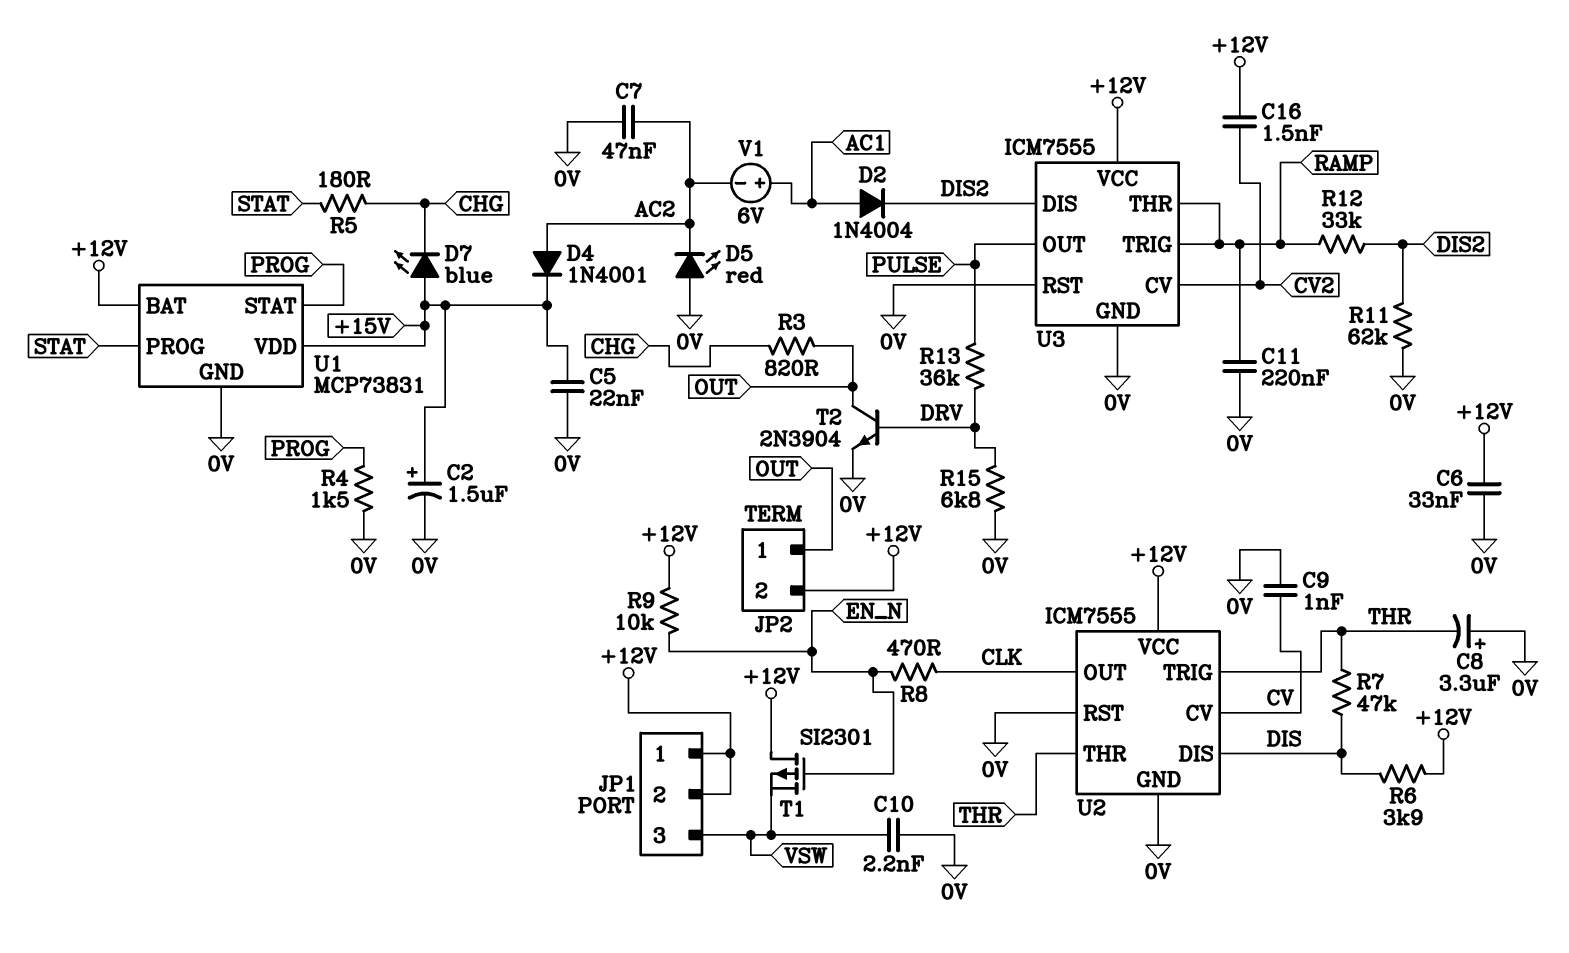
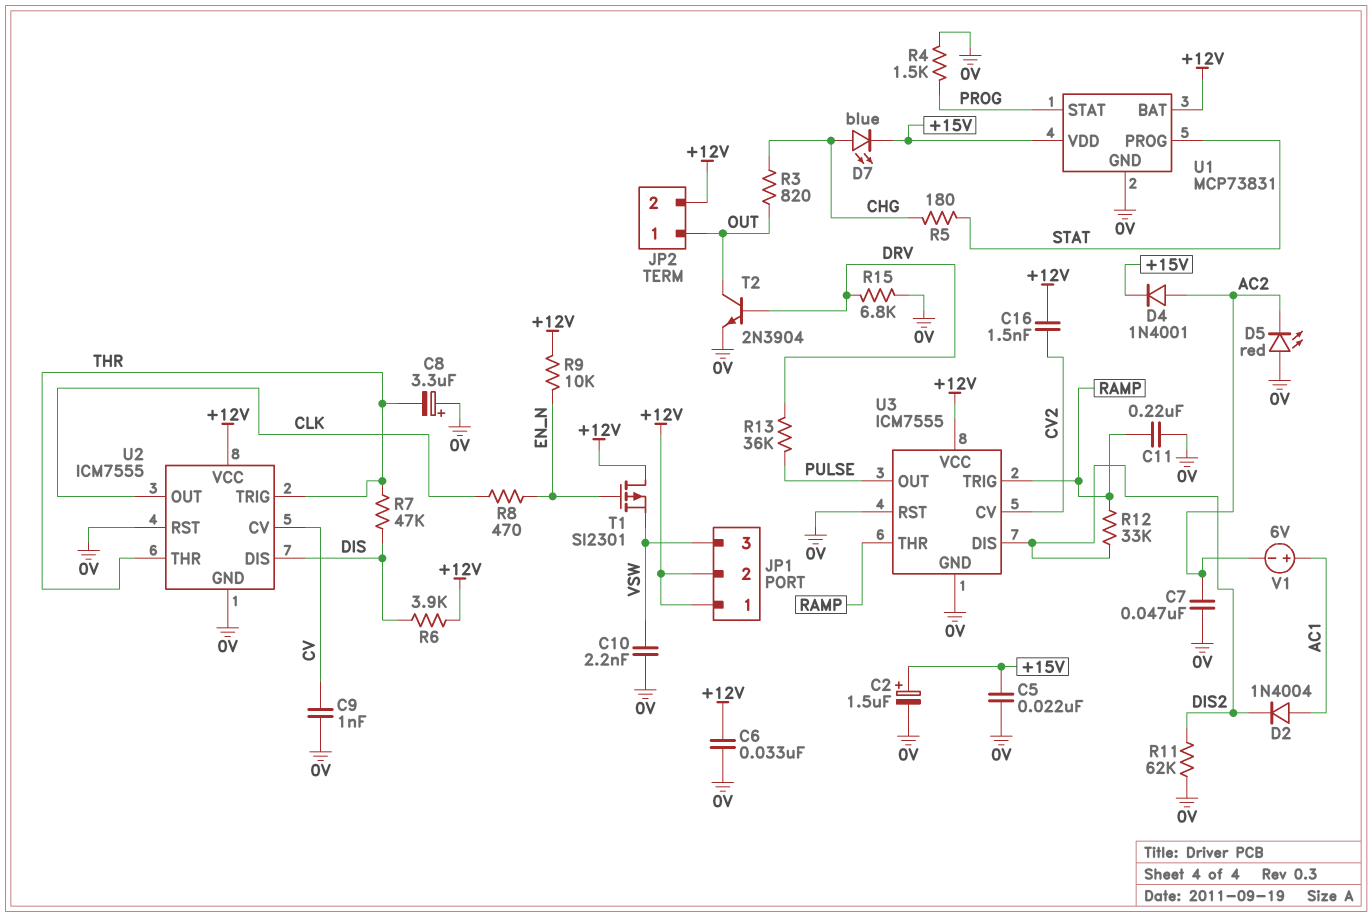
D7: LED blue (A +15V, K CHG) -> LED blue (A CHG, K +15V)

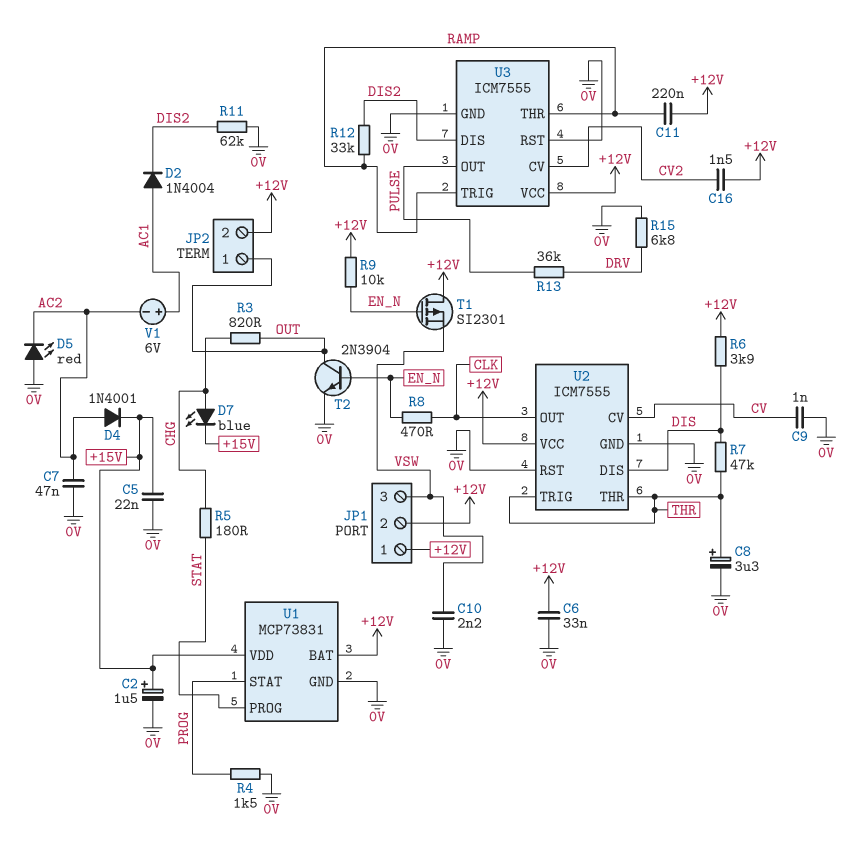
C8: 3.3uF (plus 0V, minus THR) -> 3.3uF (plus THR, minus 0V)
C11: 220nF (0V, RAMP) -> 220nF (+12V, RAMP)
T2: NPN 2N3904 (B DRV, C OUT, E 0V) -> NPN 2N3904 (B EN_N, C OUT, E 0V)

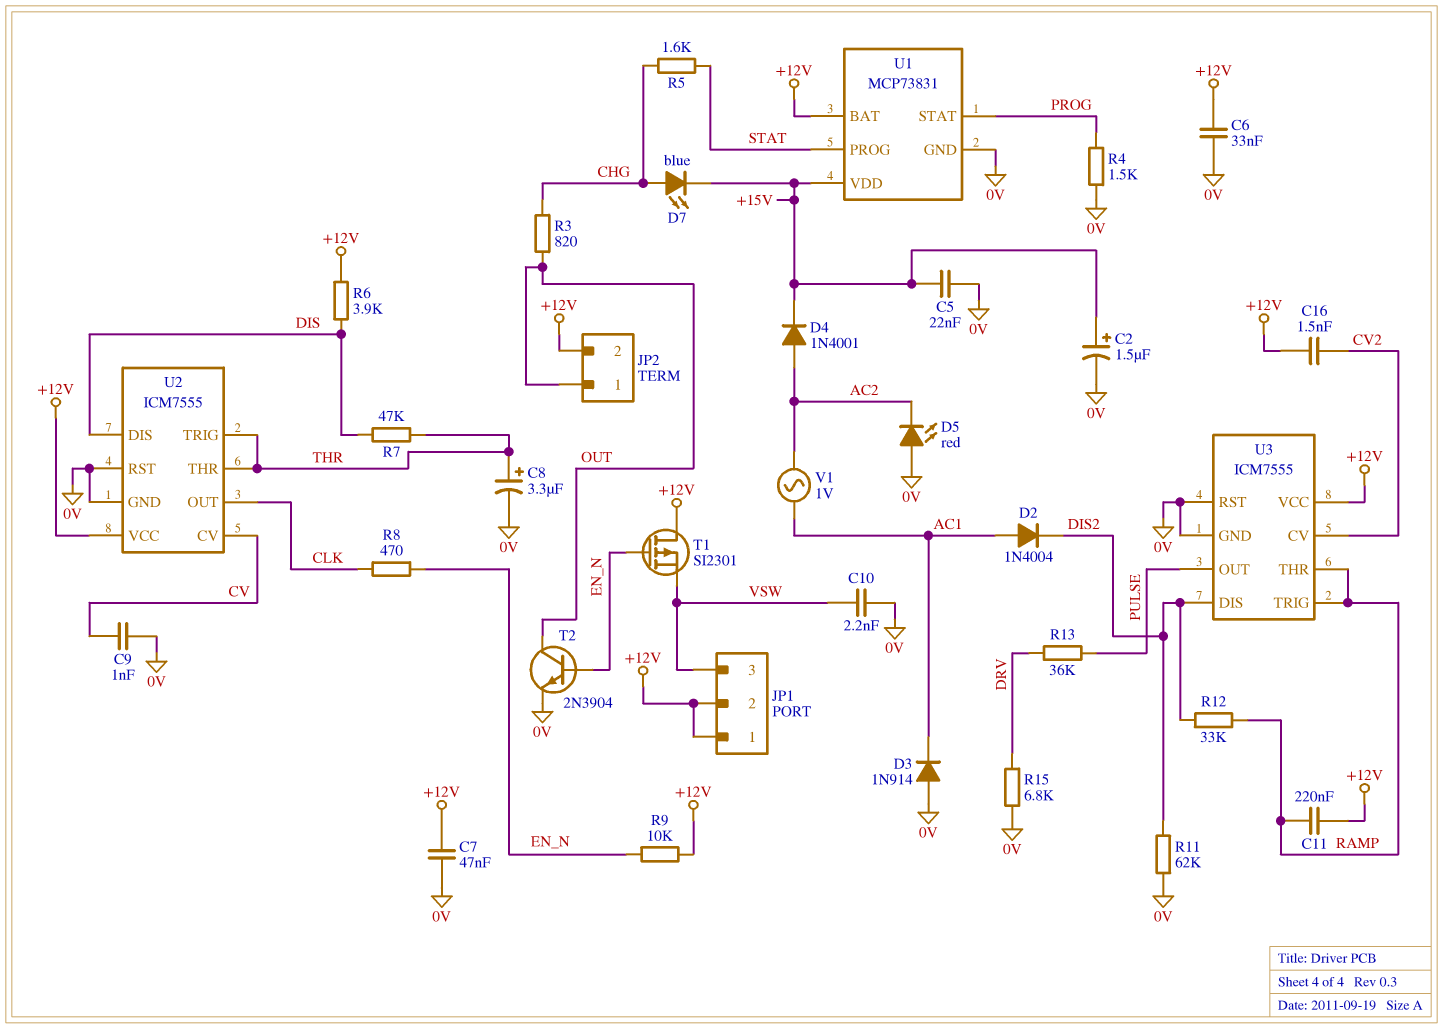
C7: 47nF (0V, AC2) -> 47nF (+12V, 0V)
D3: none -> diode 1N914 (A 0V, K AC1)
R5: 180 (CHG, STAT) -> 1.6k (CHG, STAT)
V1: 6V (plus AC1, minus AC2) -> AC 1V (AC1, AC2)

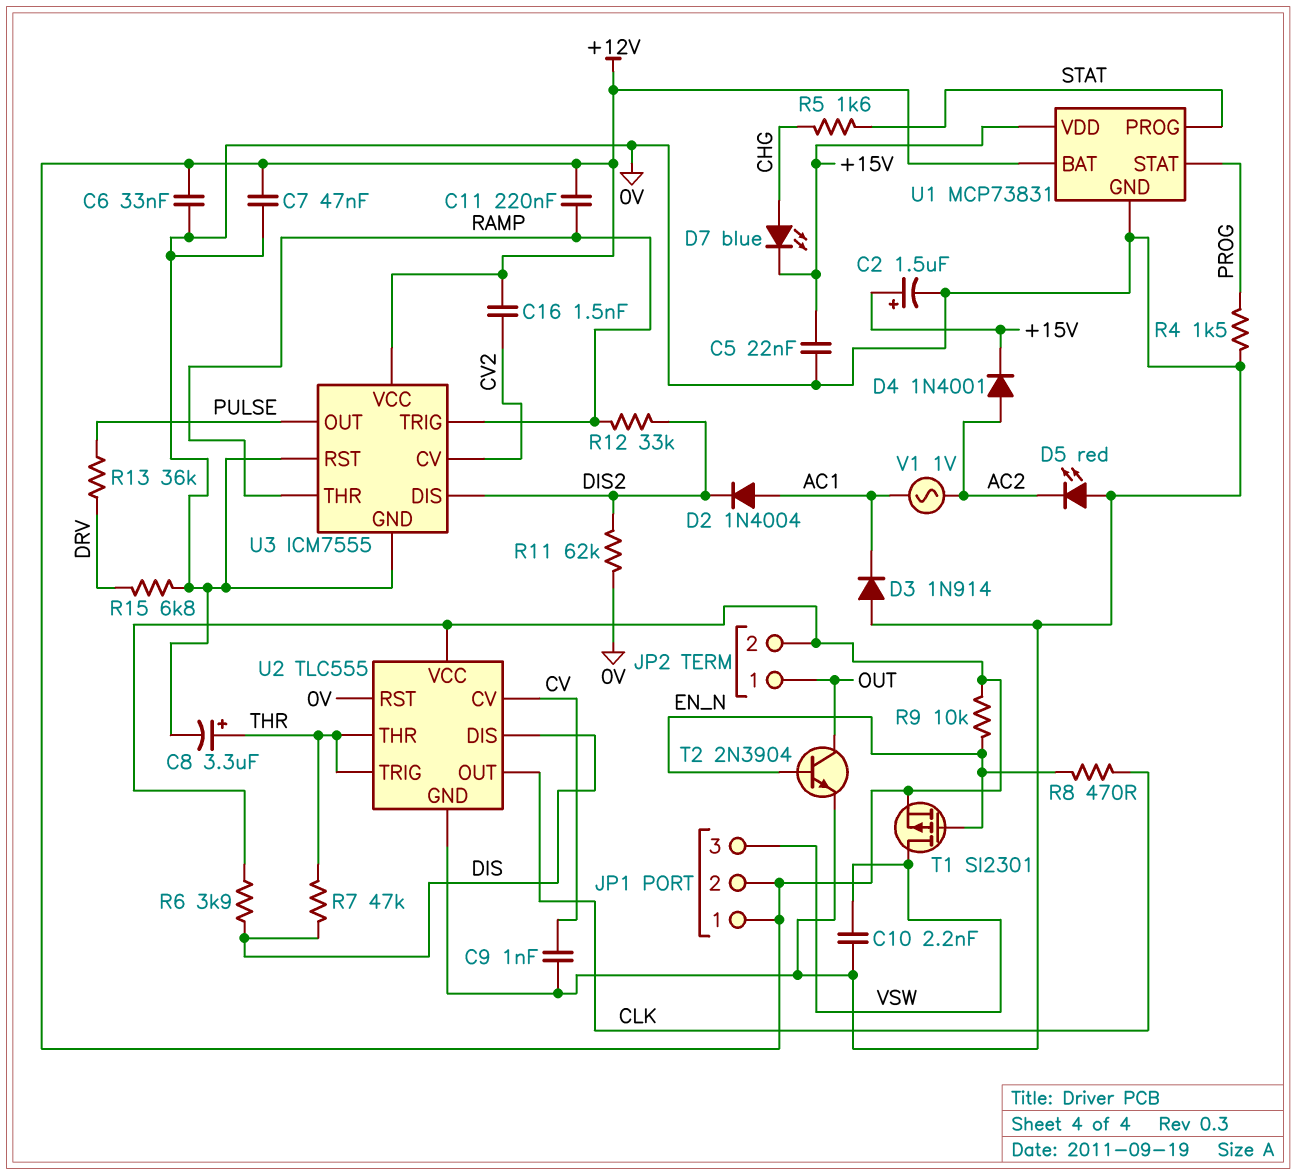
R3: 820 (CHG, OUT) -> none
T1: PMOS SI2301 (G EN_N, D +12V, S VSW) -> PMOS SI2301 (G EN_N, D VSW, S +12V)
U2: ICM7555 -> TLC555

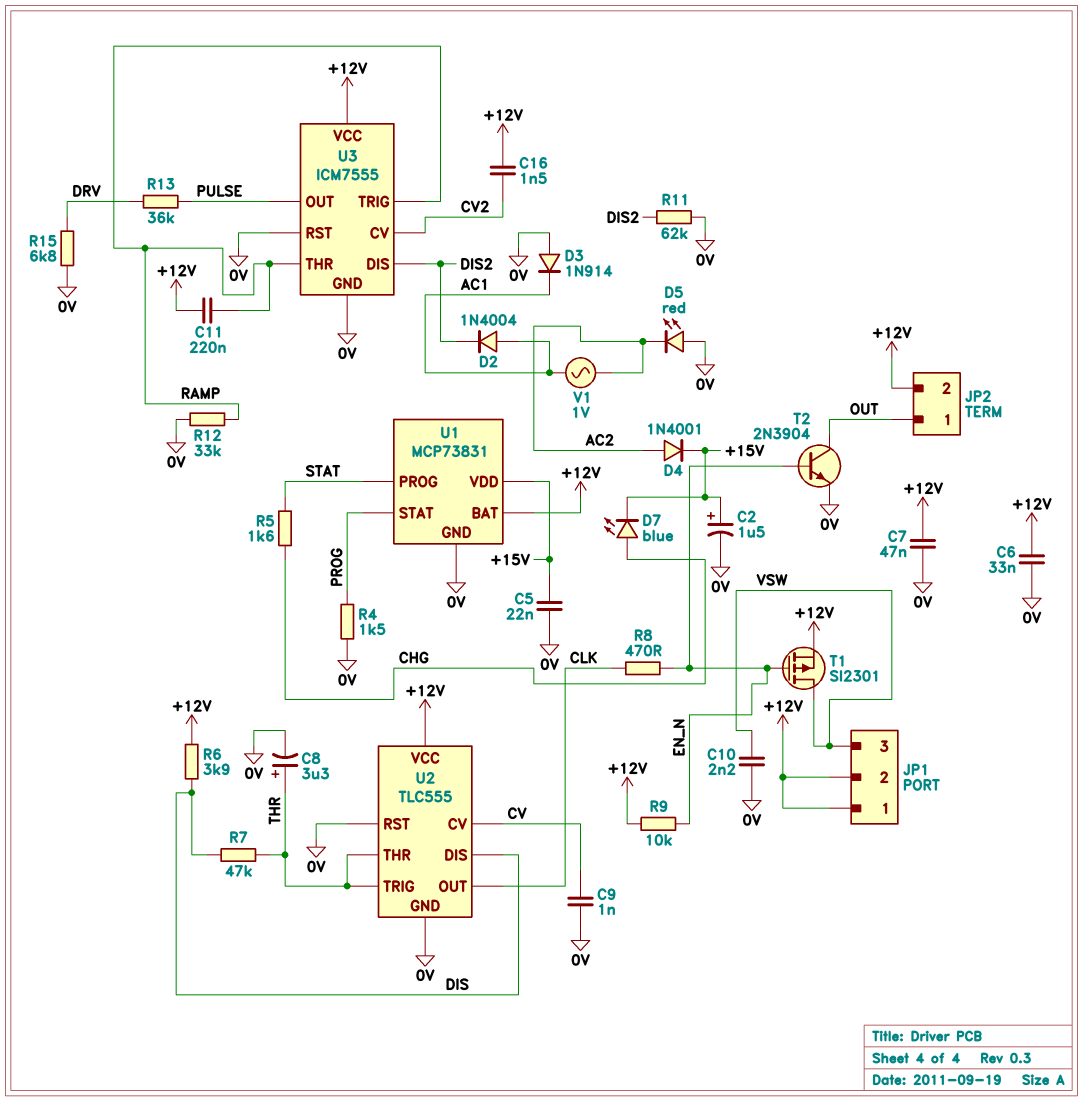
R12: 33k (DIS2, RAMP) -> 33k (0V, RAMP)

